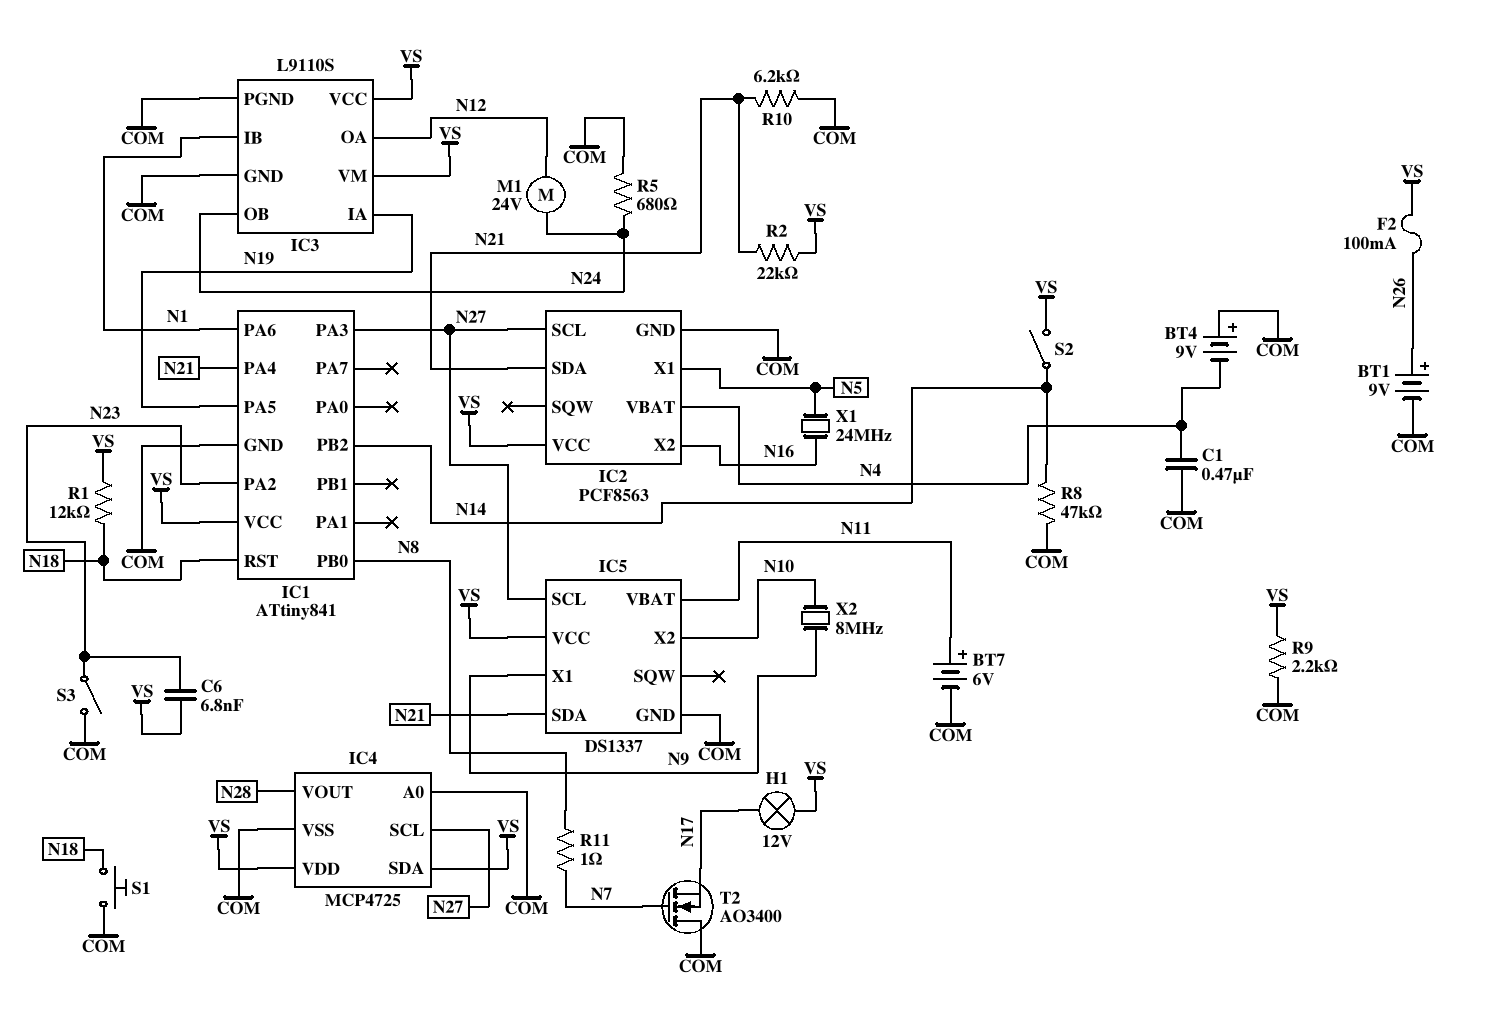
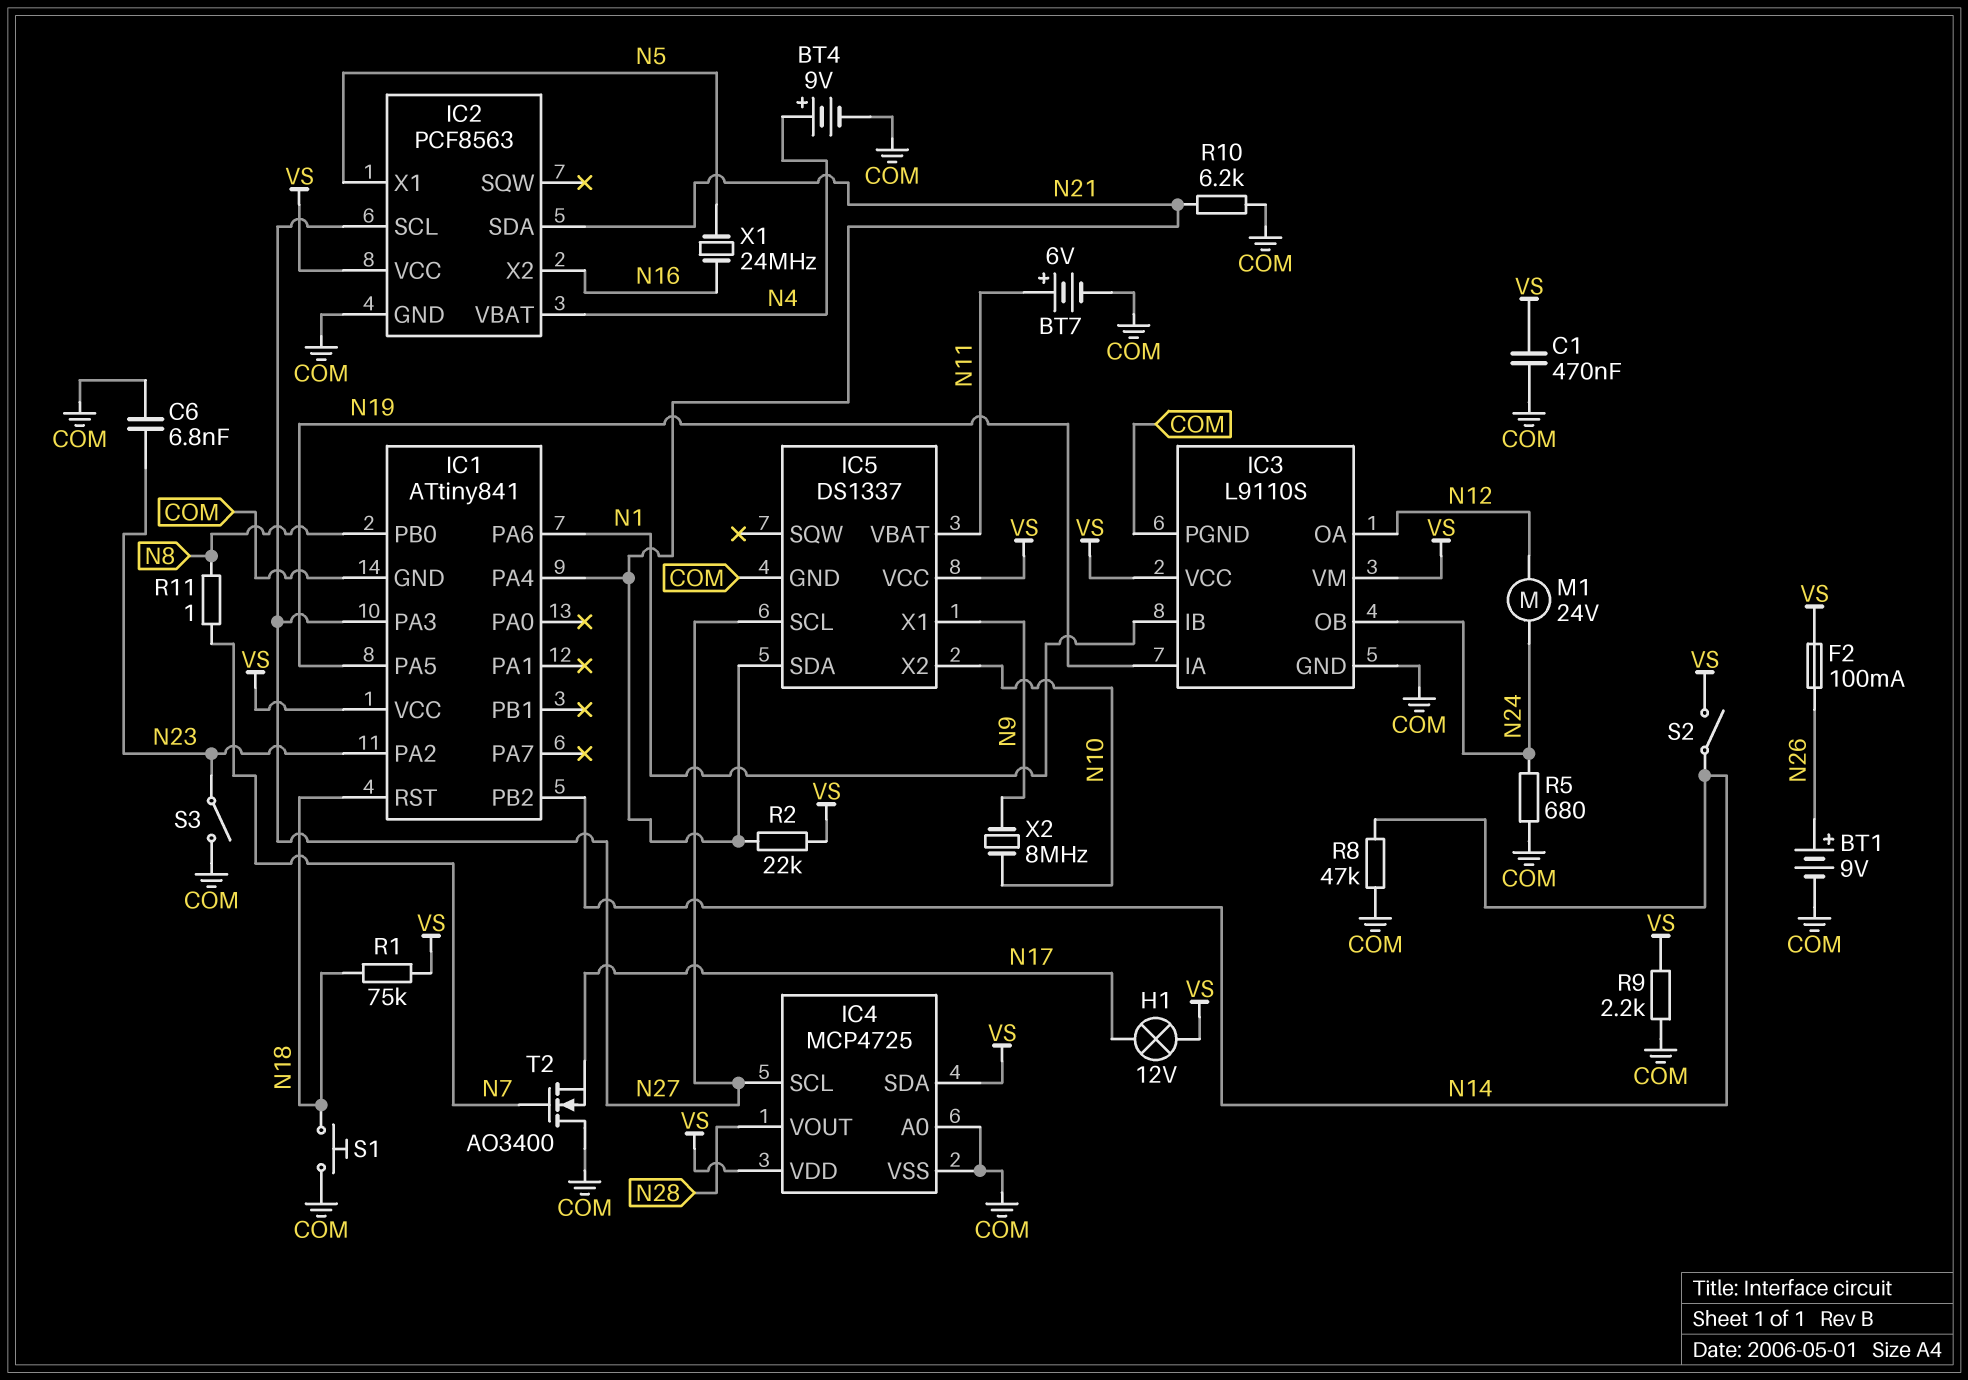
BT4: 9V (plus COM, minus N4) -> 9V (plus N4, minus COM)
C1: 470nF (COM, N4) -> 470nF (COM, VS)
C6: 6.8nF (N23, VS) -> 6.8nF (COM, N23)
R1: 12k (N18, VS) -> 75k (N18, VS)

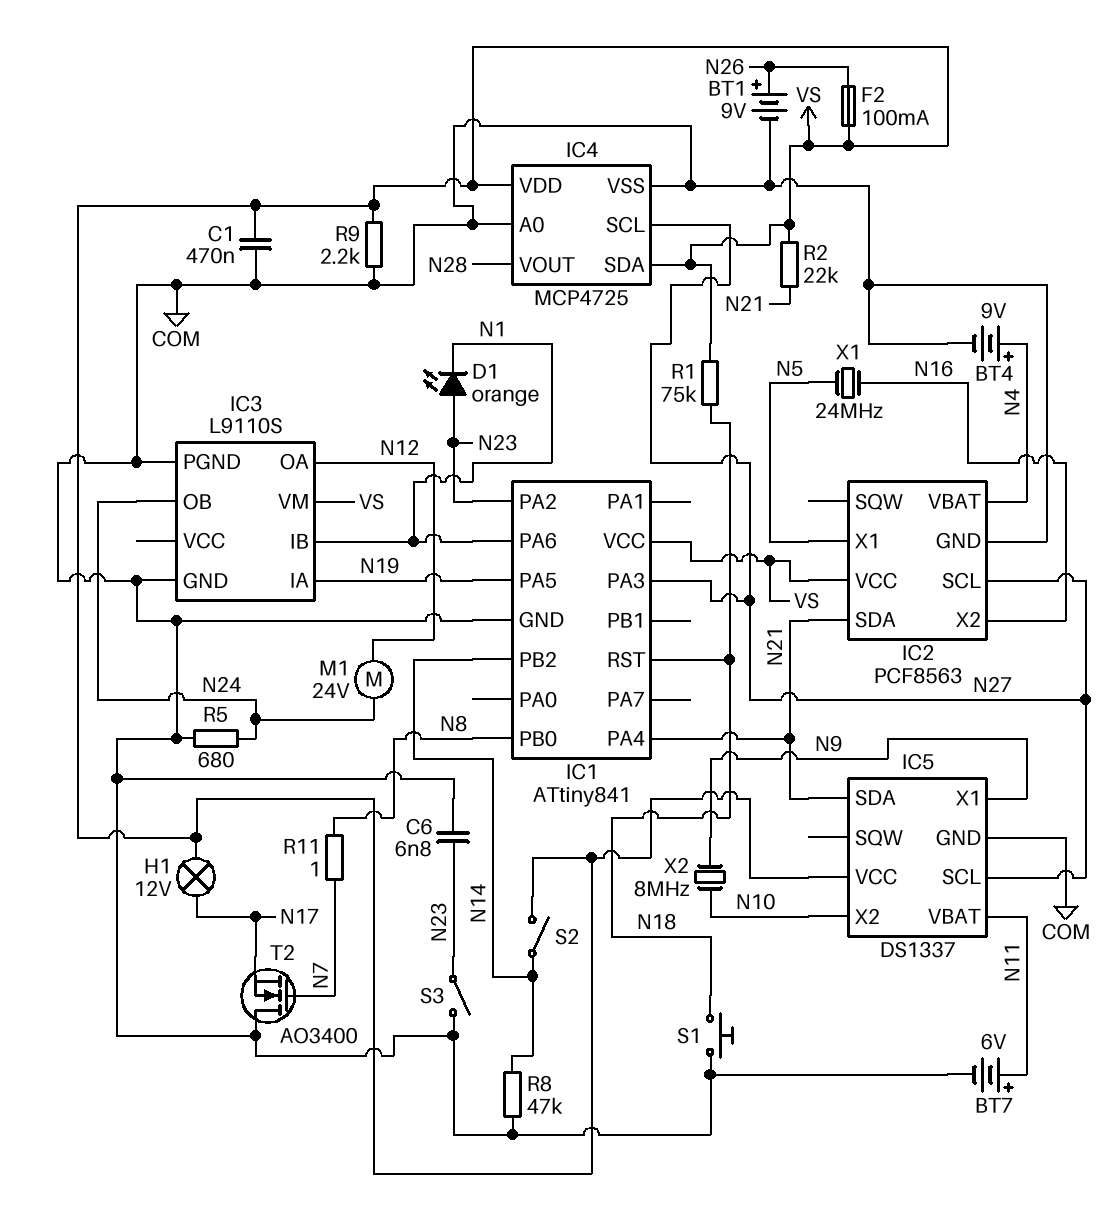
D1: none -> LED orange (A N23, K N1)
IC3 pin VCC: VS -> none
R10: 6.2k (COM, N21) -> none

